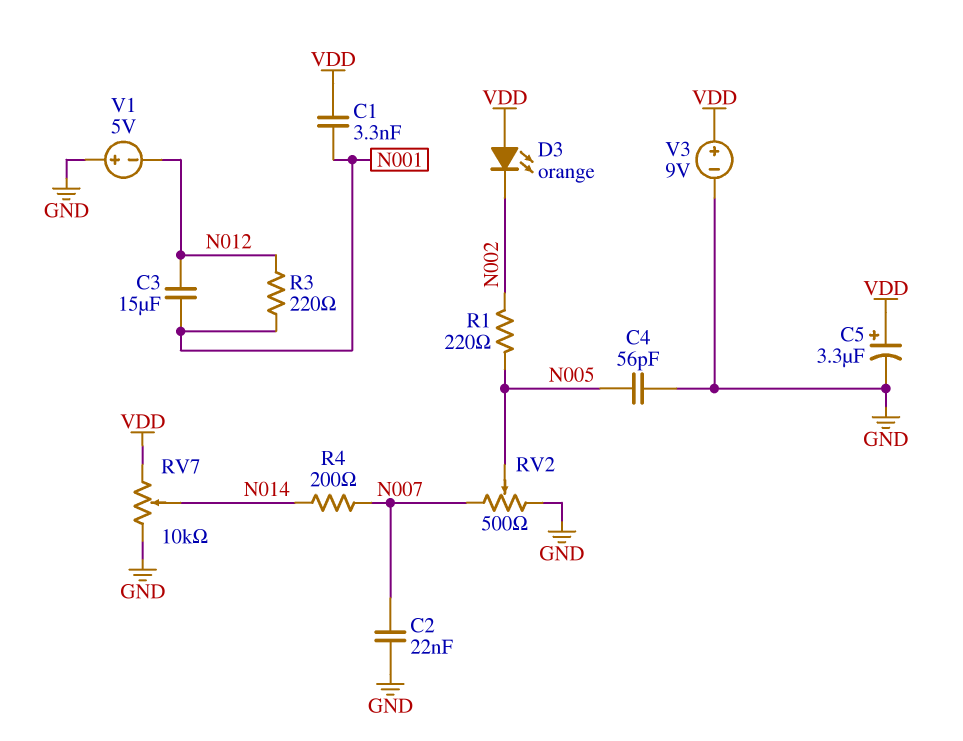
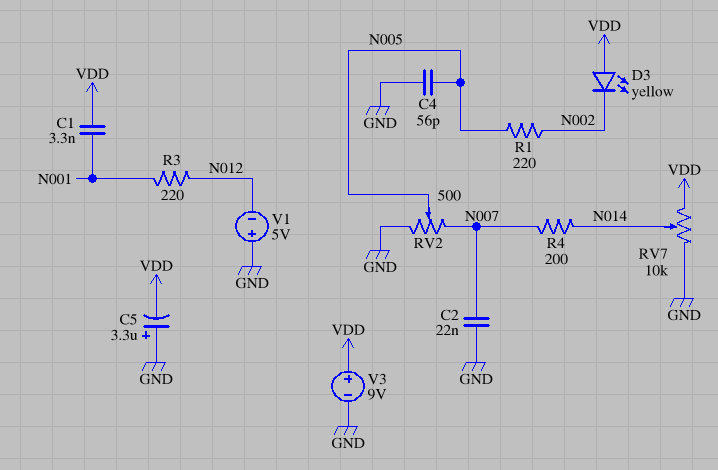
C3: 15uF (N001, N012) -> none
C5: 3.3uF (plus VDD, minus GND) -> 3.3uF (plus GND, minus VDD)
D3: LED orange (A VDD, K N002) -> LED yellow (A VDD, K N002)

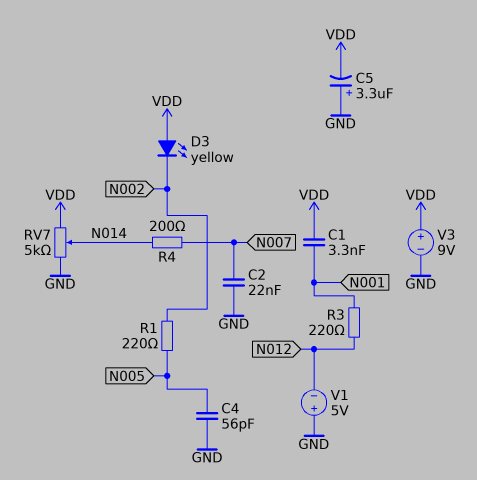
RV2: 500 (GND, N007, wiper N005) -> none
RV7: 10k (GND, VDD, wiper N014) -> 5k (GND, VDD, wiper N014)

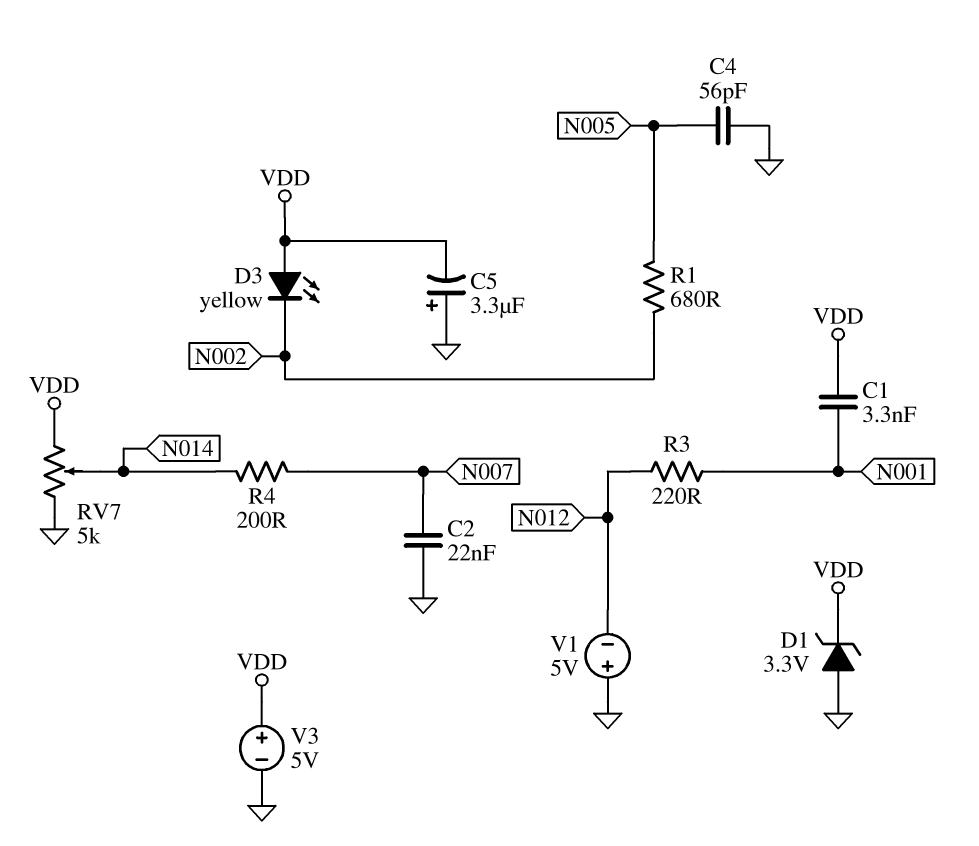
D1: none -> zener 3.3V (A GND, K VDD)
R1: 220 (N002, N005) -> 680 (N002, N005)
V3: 9V (plus VDD, minus GND) -> 5V (plus VDD, minus GND)

